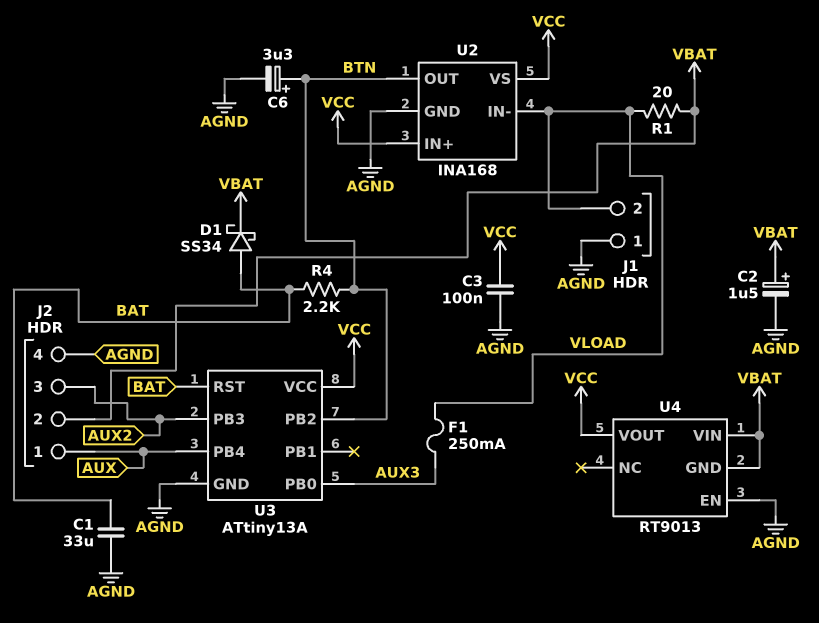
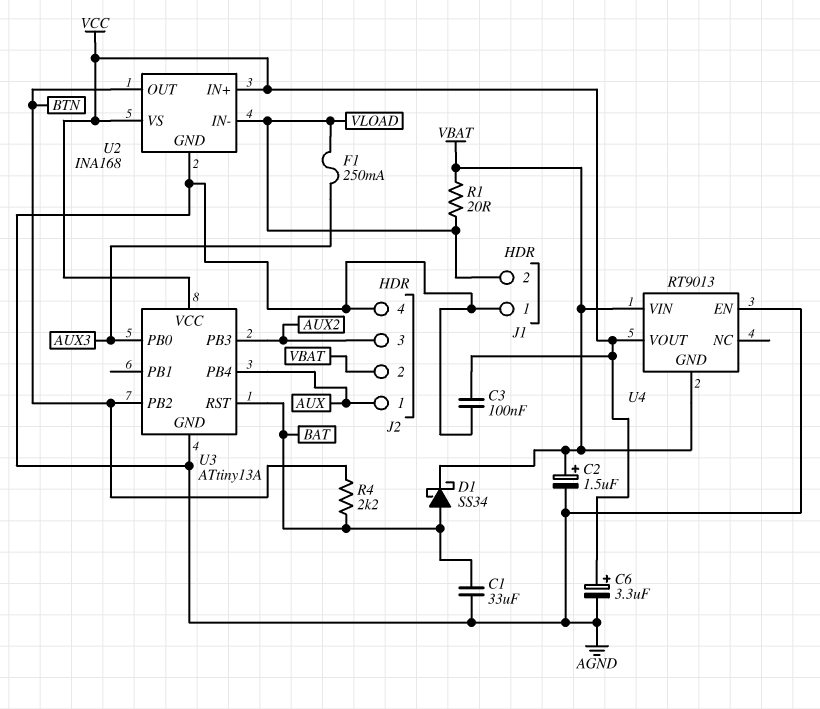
C6: 3.3uF (plus BTN, minus AGND) -> 3.3uF (plus VCC, minus AGND)

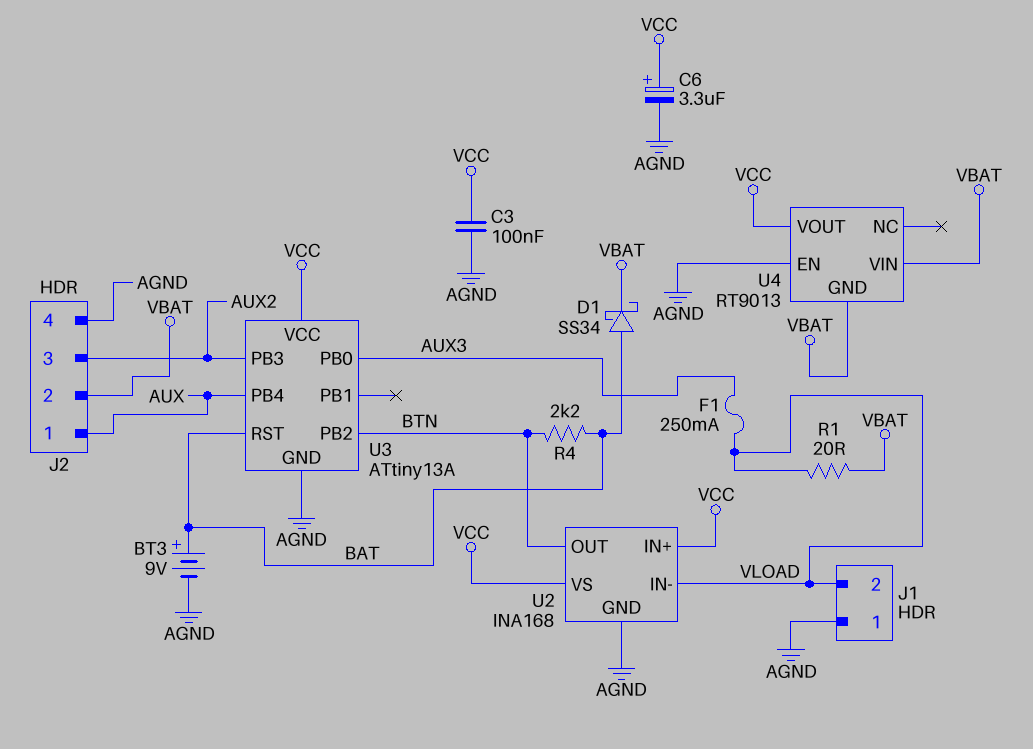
BT3: none -> 9V (plus BAT, minus AGND)
C1: 33uF (AGND, BAT) -> none
C2: 1.5uF (plus VBAT, minus AGND) -> none

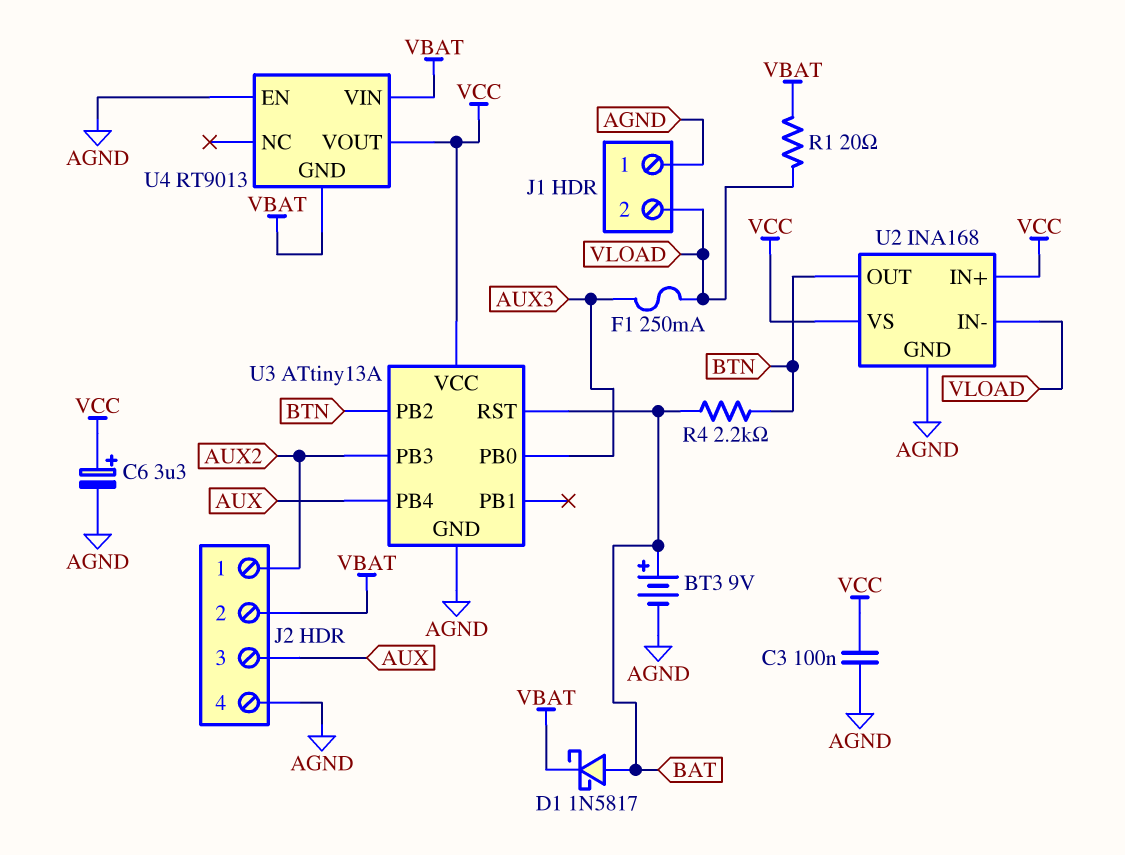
D1: schottky SS34 (A BAT, K VBAT) -> schottky 1N5817 (A BAT, K VBAT)
J2 pin 1: AUX -> AUX2
J2 pin 3: AUX2 -> AUX

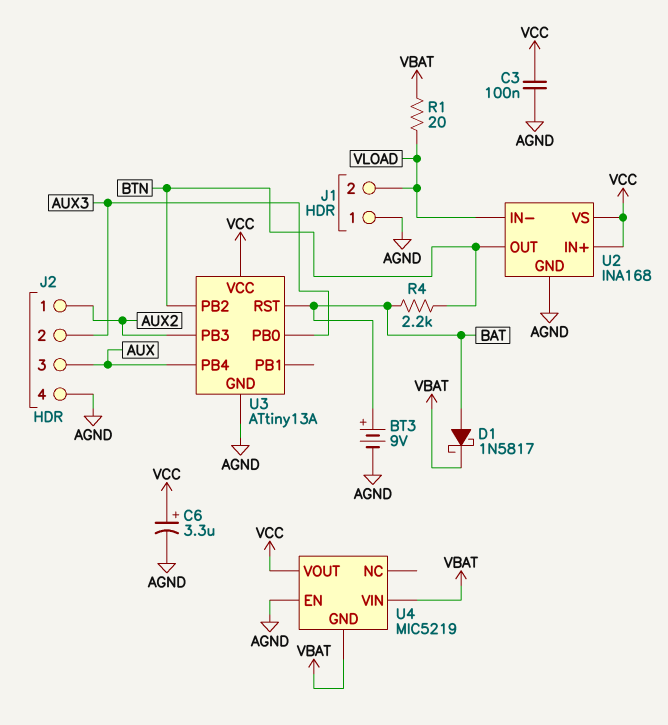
F1: 250mA (AUX3, VLOAD) -> none
J2 pin 2: VBAT -> AUX3
U4: RT9013 -> MIC5219

